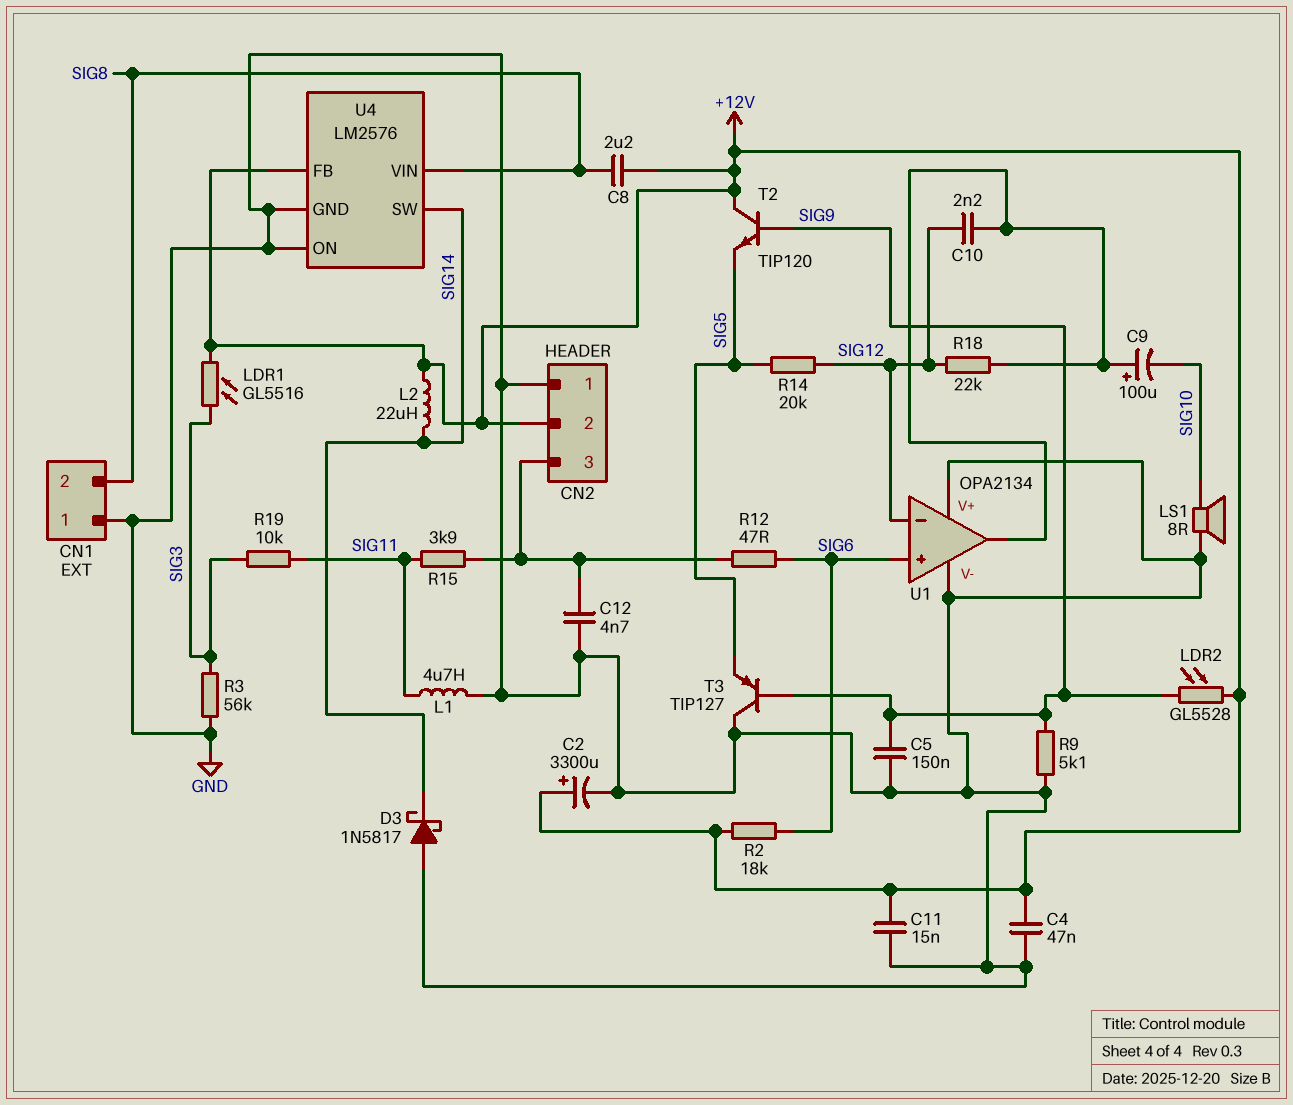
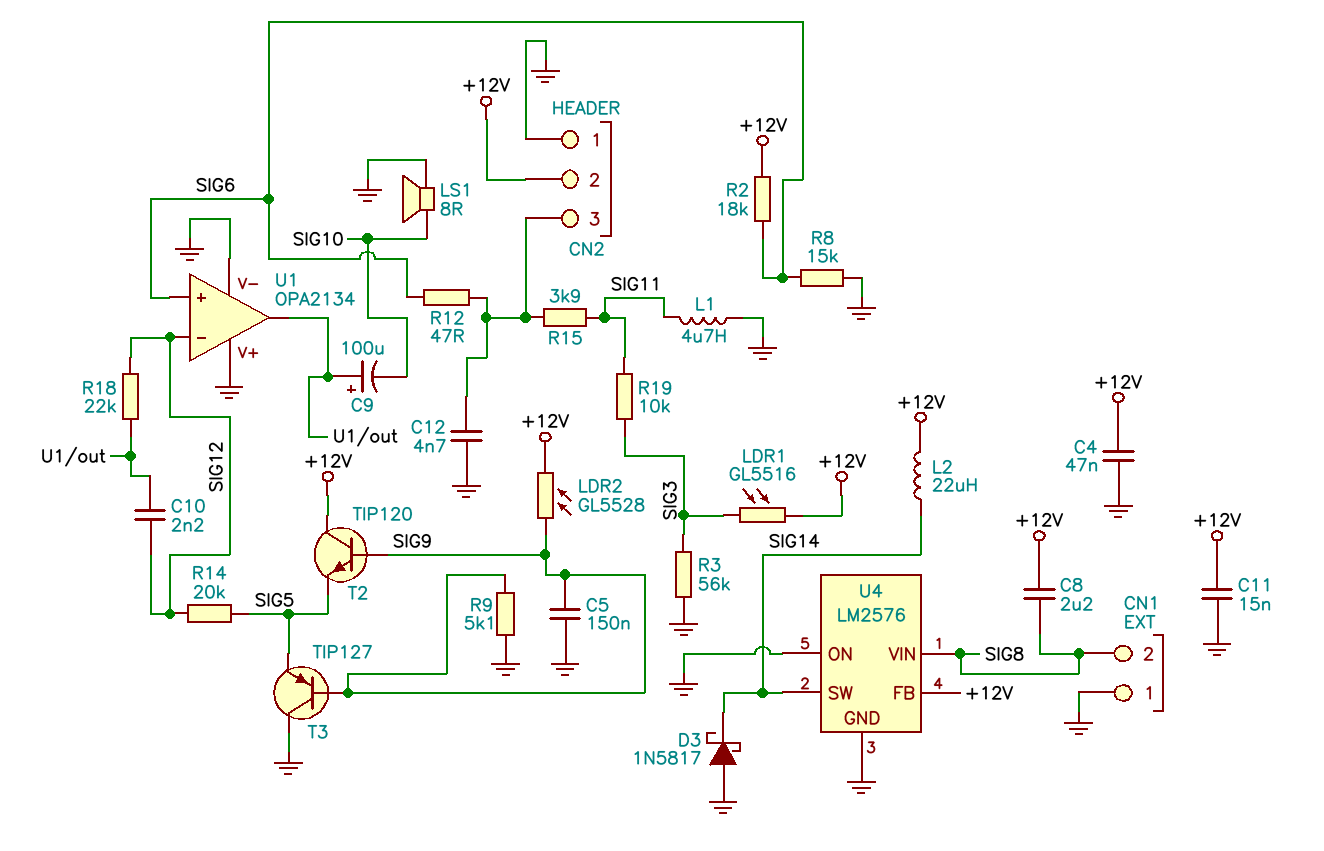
C2: 3300uF (plus +12V, minus GND) -> none
R8: none -> 15k (GND, SIG6)

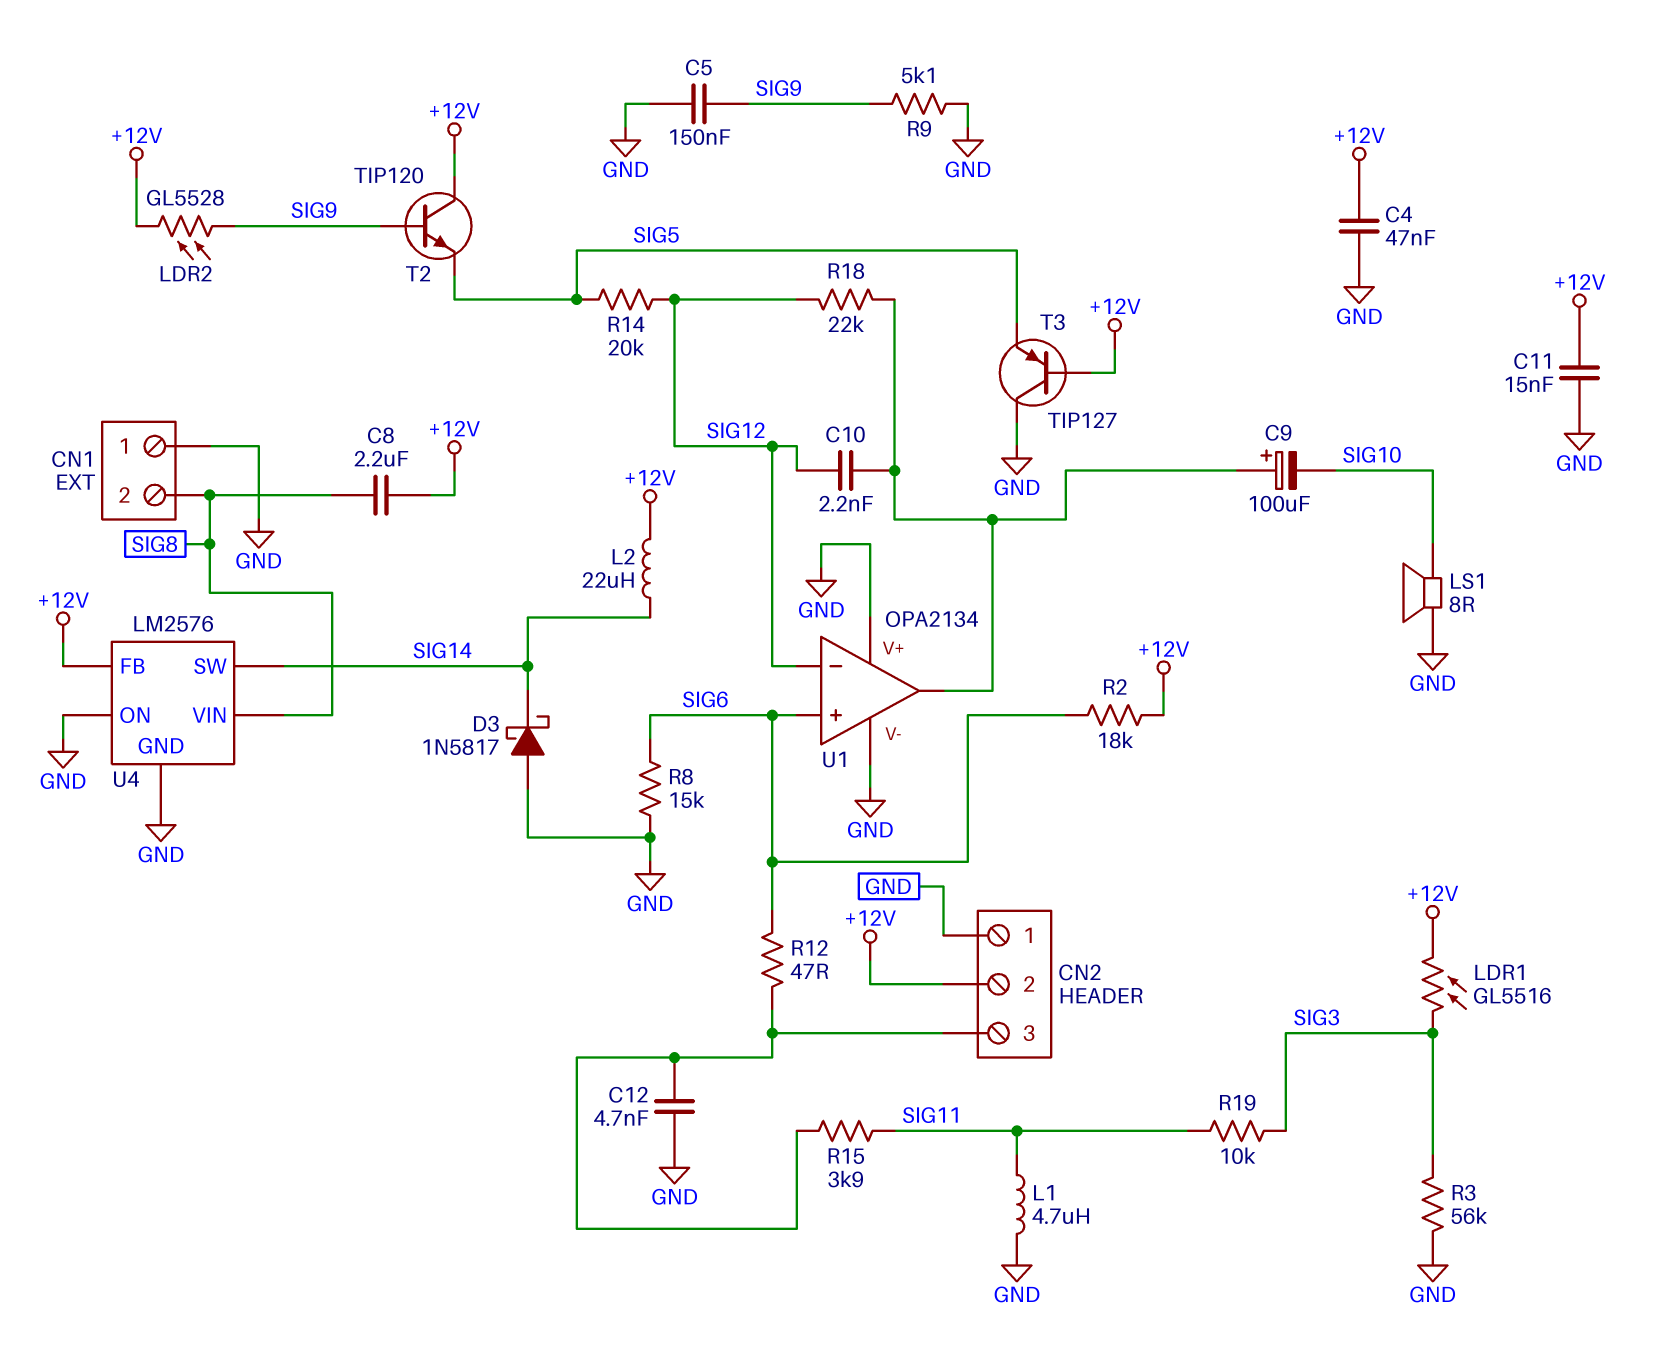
T3: PNP TIP127 (B SIG9, C GND, E SIG5) -> PNP TIP127 (B +12V, C GND, E SIG5)

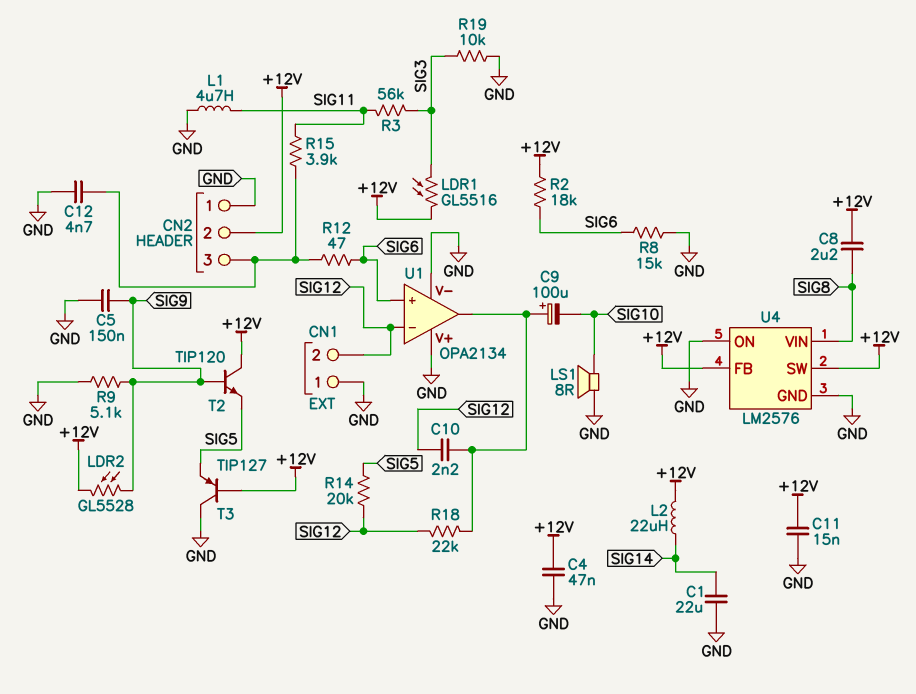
C1: none -> 22uF (GND, SIG14)
CN1 pin 2: SIG8 -> SIG12
D3: schottky 1N5817 (A GND, K SIG14) -> none
R3: 56k (GND, SIG3) -> 56k (SIG3, SIG11)
R19: 10k (SIG3, SIG11) -> 10k (GND, SIG3)
U4 pin SW: SIG14 -> +12V

